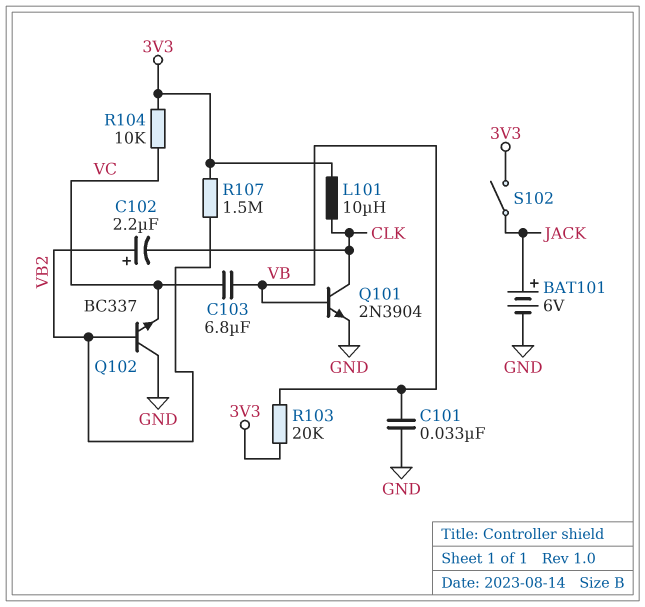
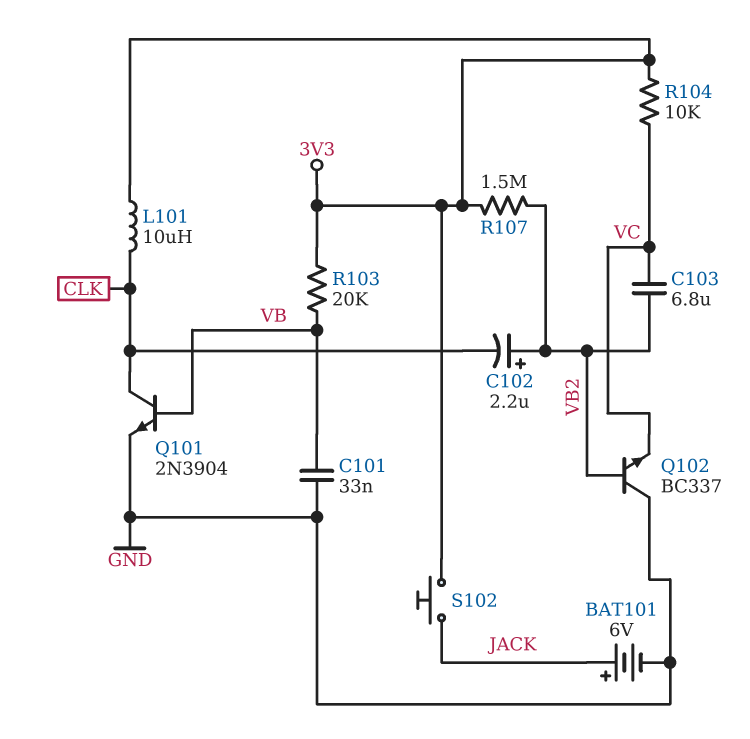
C103: 6.8uF (VB, VC) -> 6.8uF (VB2, VC)
S102: switch (3V3, JACK) -> button (3V3, JACK)

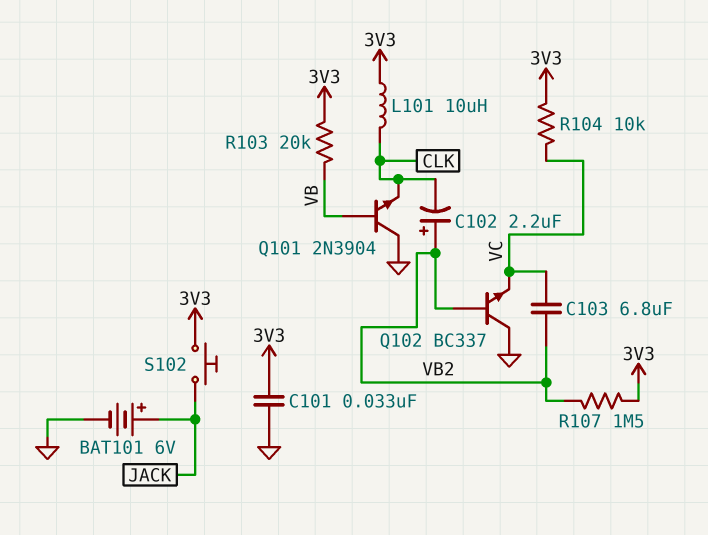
C101: 33nF (GND, VB) -> 33nF (3V3, GND)
Q101: NPN 2N3904 (B VB, C CLK, E GND) -> NPN 2N3904 (B VB, C GND, E CLK)

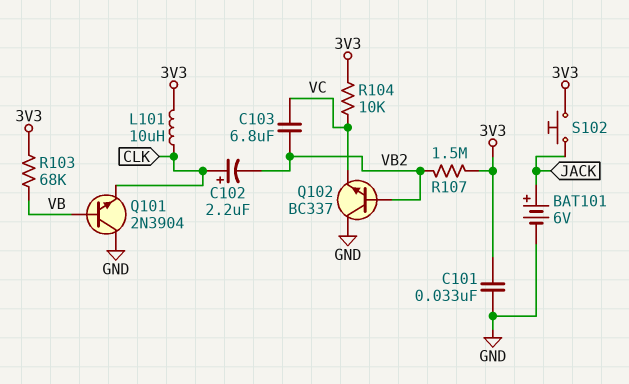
C102: 2.2uF (plus VB2, minus CLK) -> 2.2uF (plus CLK, minus VB2)
R103: 20k (3V3, VB) -> 68k (3V3, VB)

